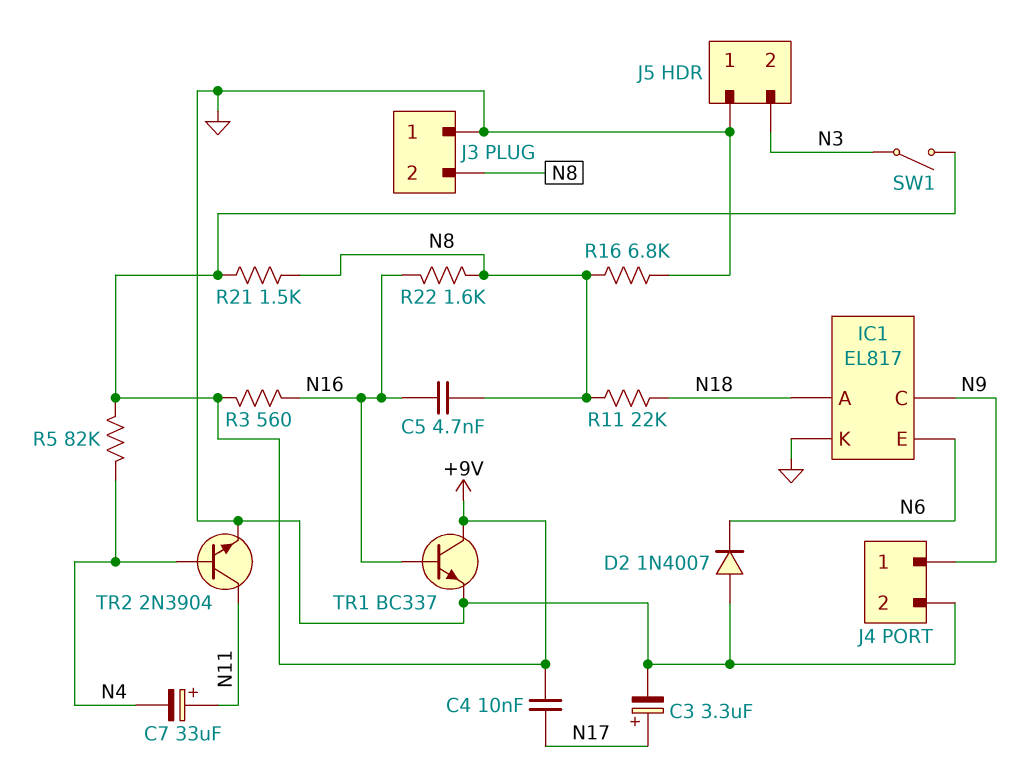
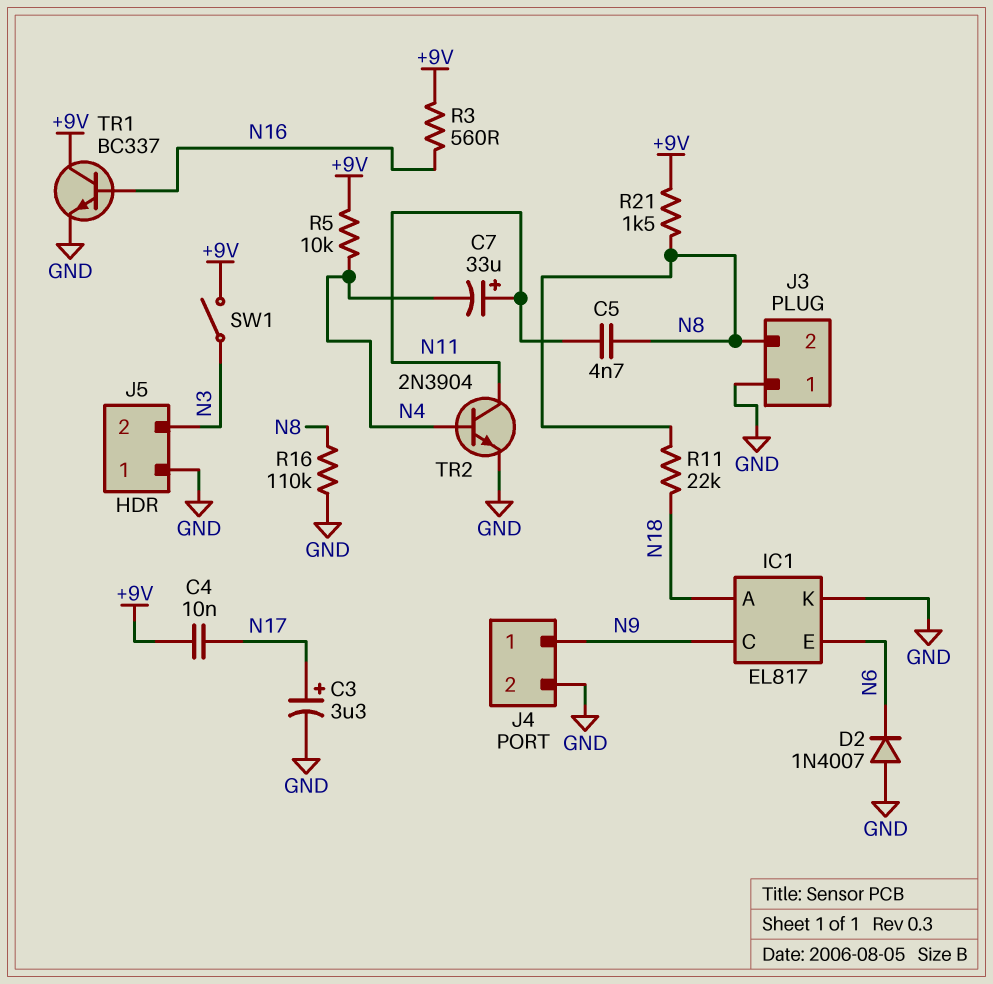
C5: 4.7nF (N8, N16) -> 4.7nF (N8, N11)
R5: 82k (+9V, N4) -> 10k (+9V, N4)
R16: 6.8k (GND, N8) -> 110k (GND, N8)
R22: 1.6k (N8, N16) -> none

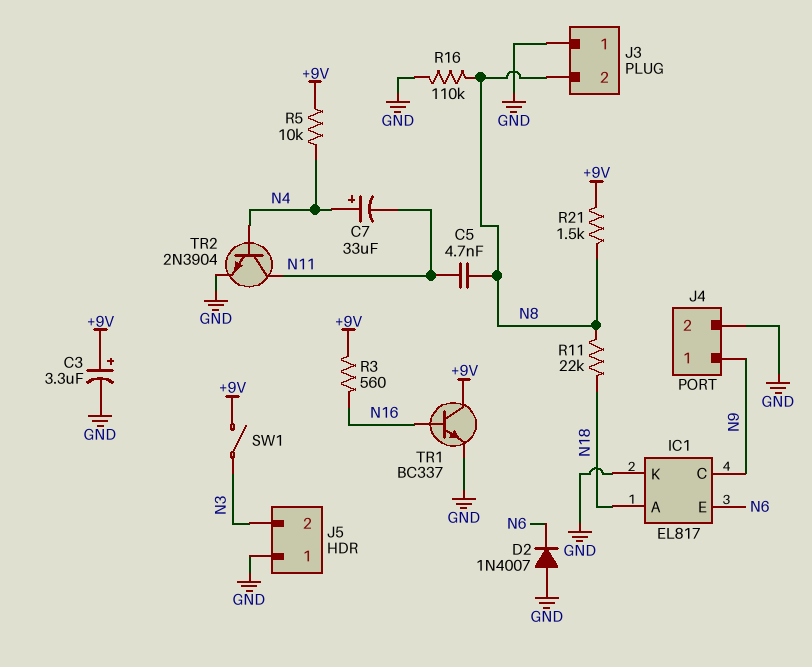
C3: 3.3uF (plus N17, minus GND) -> 3.3uF (plus +9V, minus GND)
C4: 10nF (+9V, N17) -> none
C7: 33uF (plus N11, minus N4) -> 33uF (plus N4, minus N11)

